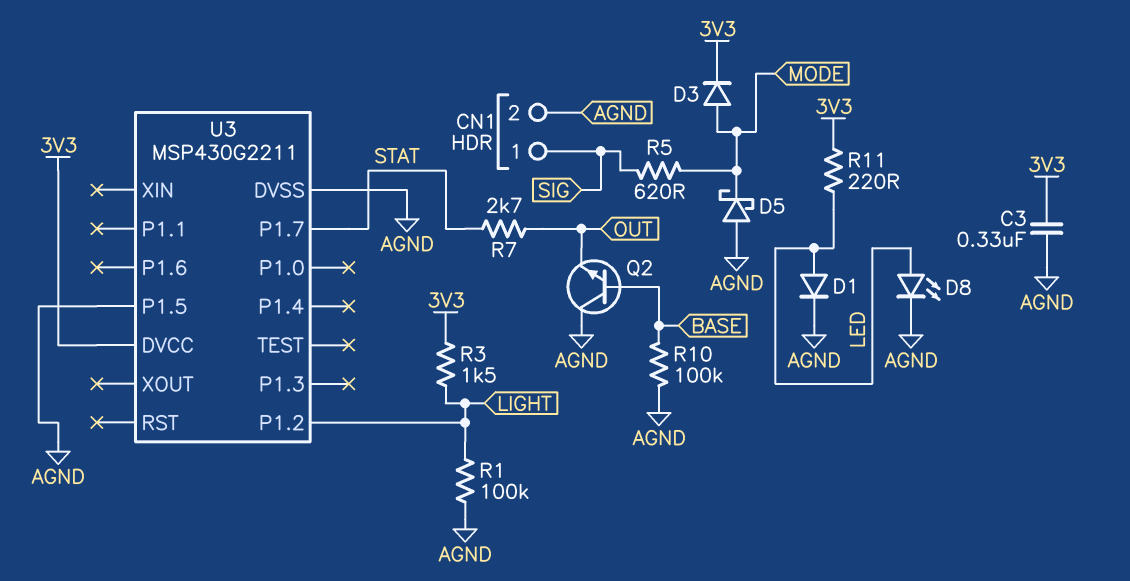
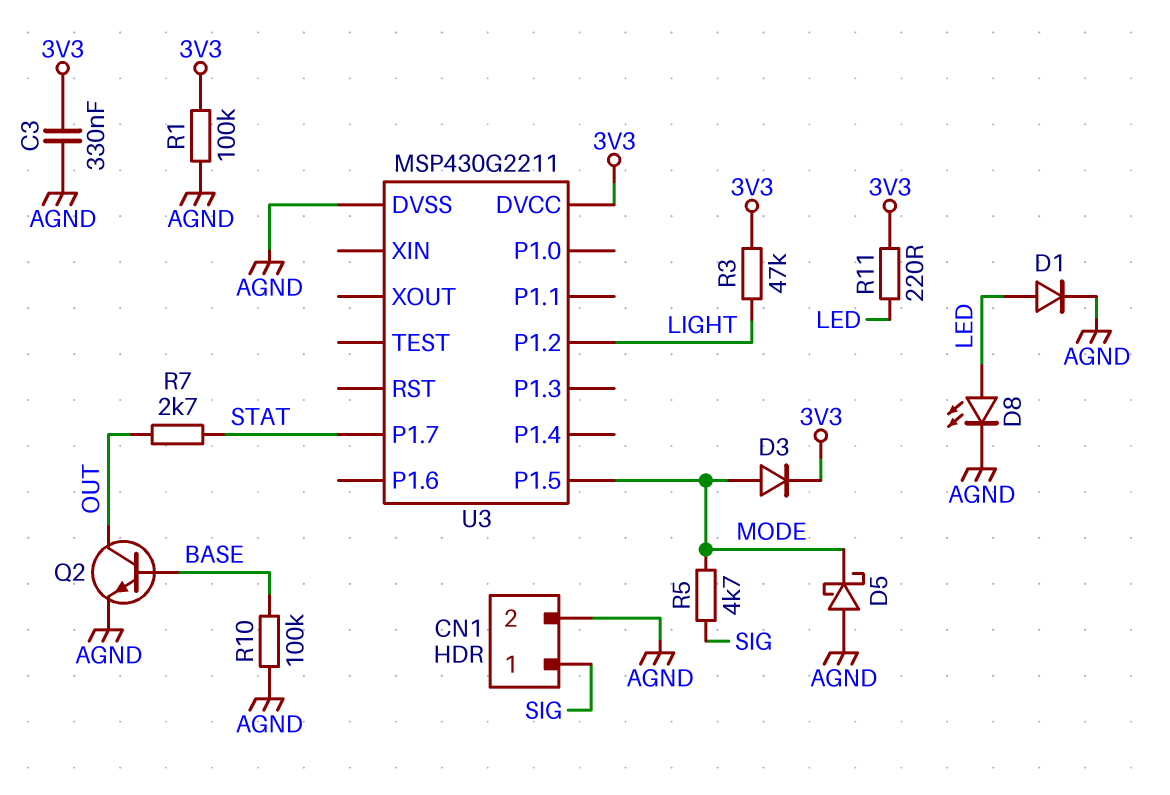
Q2: NPN (B BASE, C AGND, E OUT) -> NPN (B BASE, C OUT, E AGND)
R1: 100k (AGND, LIGHT) -> 100k (3V3, AGND)
R3: 1.5k (3V3, LIGHT) -> 47k (3V3, LIGHT)
R5: 620 (MODE, SIG) -> 4.7k (MODE, SIG)
U3 pin P1.5: AGND -> MODE

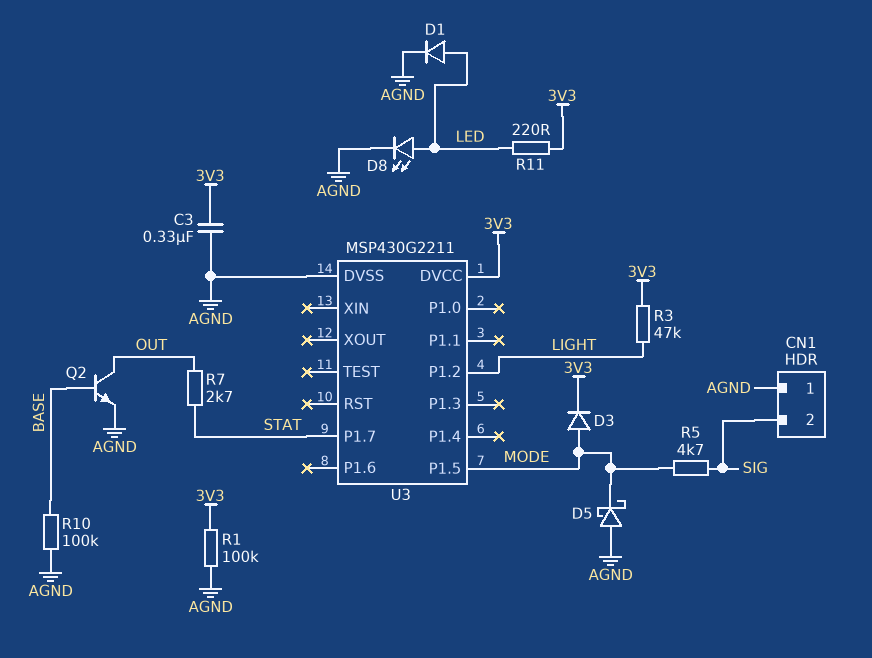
CN1 pin 1: SIG -> AGND
CN1 pin 2: AGND -> SIG

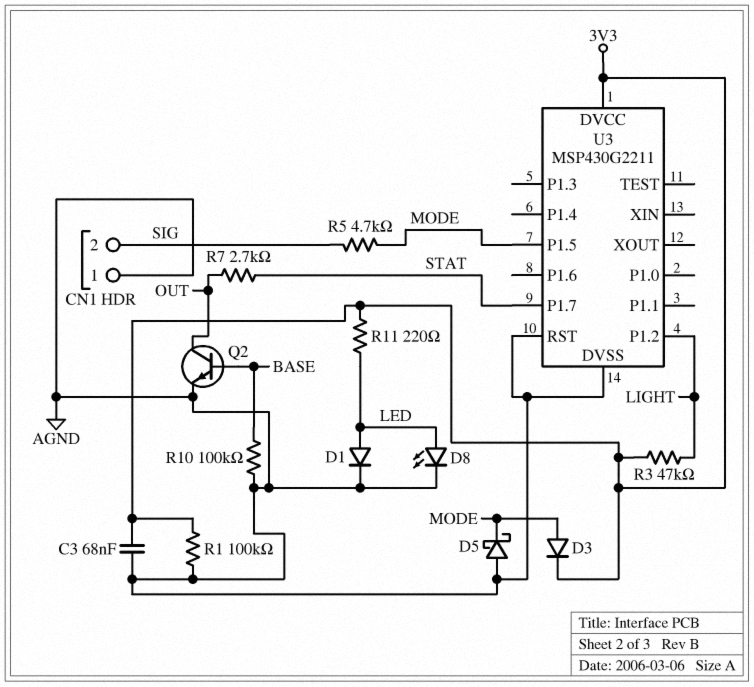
C3: 330nF (3V3, AGND) -> 68nF (3V3, AGND)
U3 pin RST: none -> AGND

